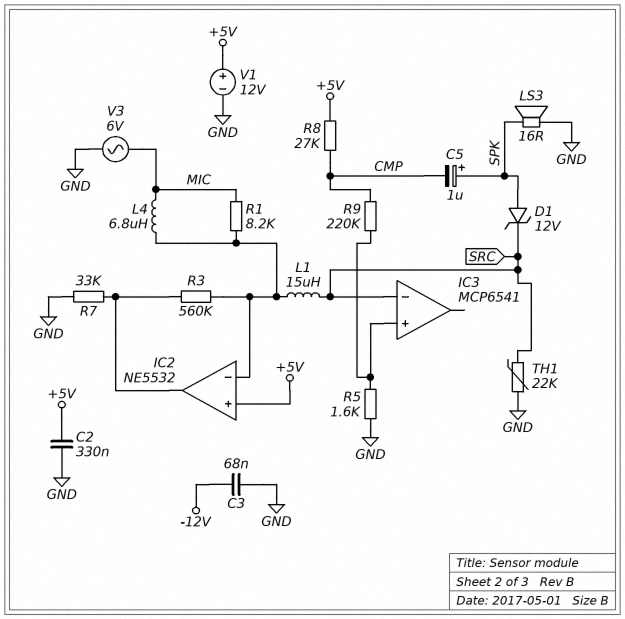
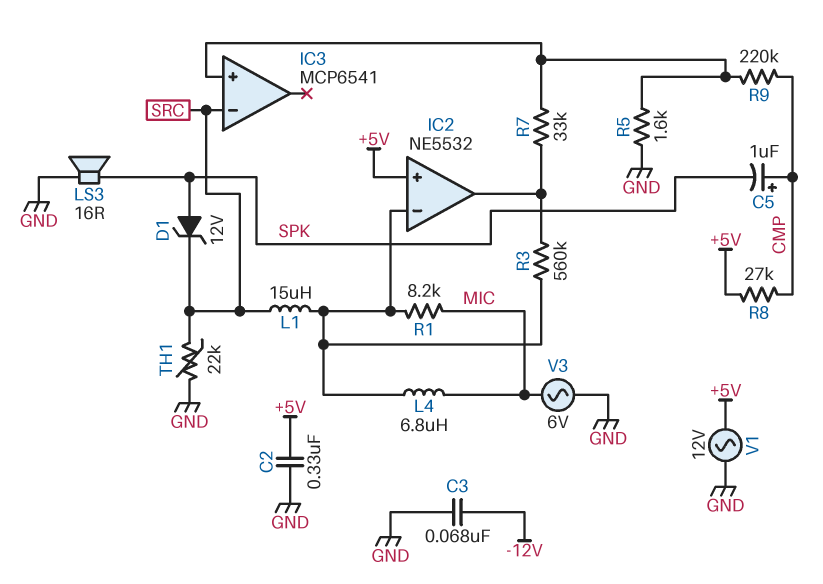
C5: 1uF (plus SPK, minus CMP) -> 1uF (plus CMP, minus SPK)
R7: 33k (GND, IC2/out) -> 33k (IC2/out, IC3/in+)
V1: 12V (plus +5V, minus GND) -> AC 12V (+5V, GND)

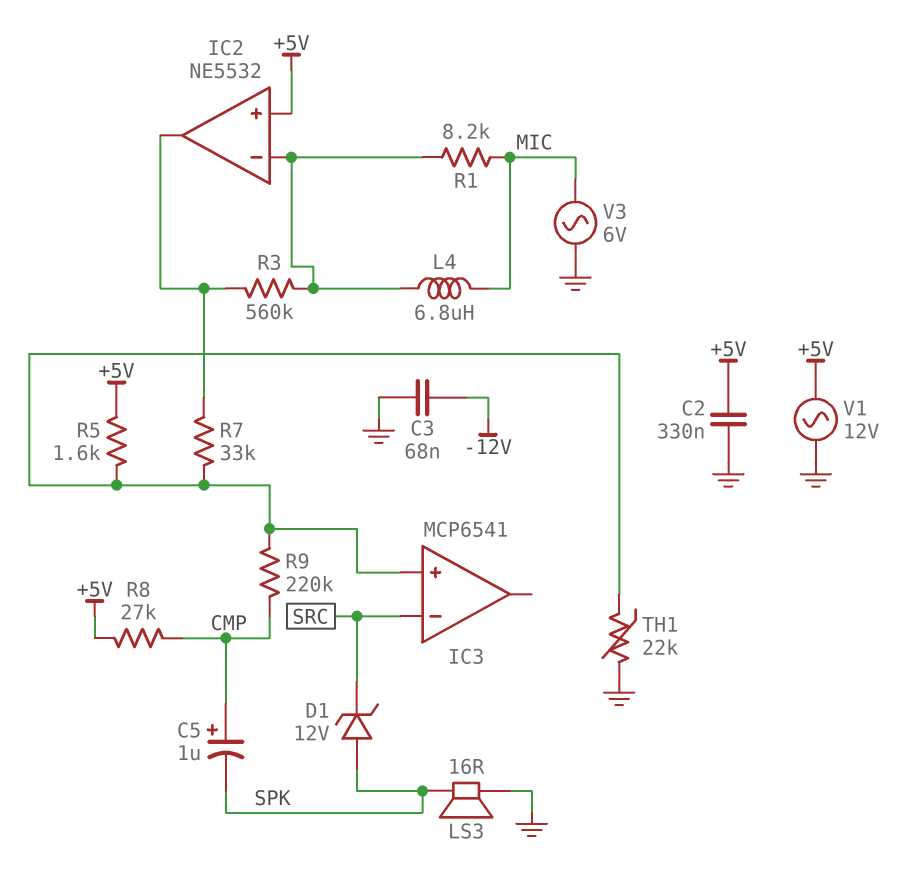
L1: 15uH (IC2/in-, SRC) -> none
R5: 1.6k (GND, IC3/in+) -> 1.6k (+5V, IC3/in+)
TH1: 22k (GND, SRC) -> 22k (GND, IC3/in+)

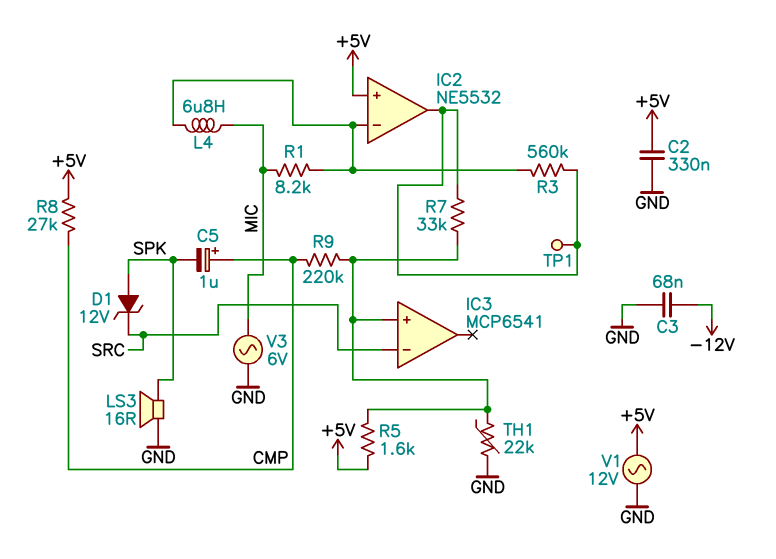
TP1: none -> test point (IC2/out)

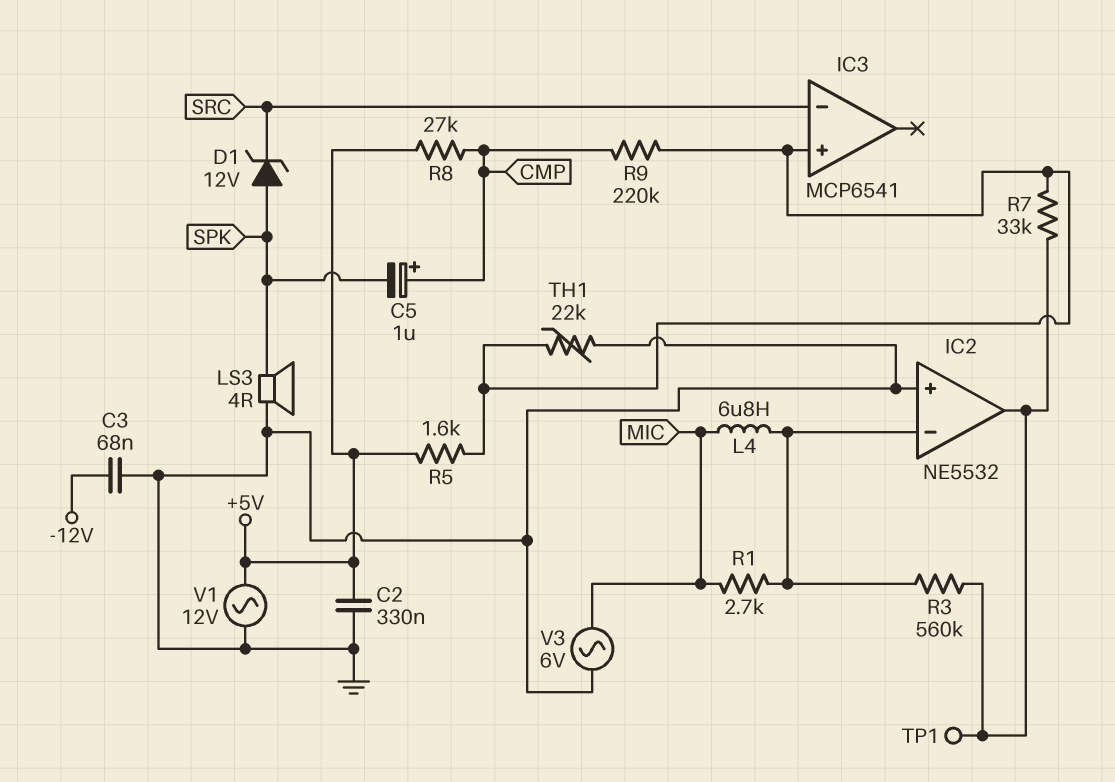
IC2 pin in+: +5V -> GND
LS3: speaker 16R (GND, SPK) -> speaker 4R (GND, SPK)
R1: 8.2k (IC2/in-, MIC) -> 2.7k (IC2/in-, MIC)

